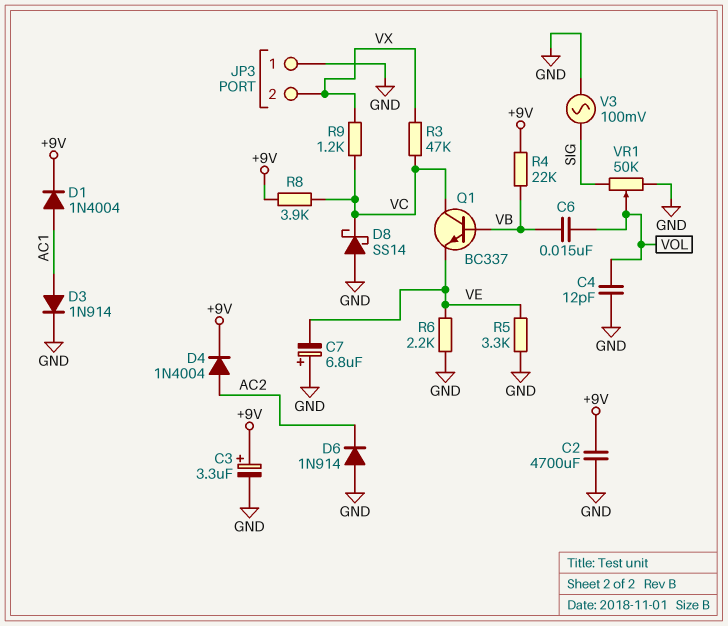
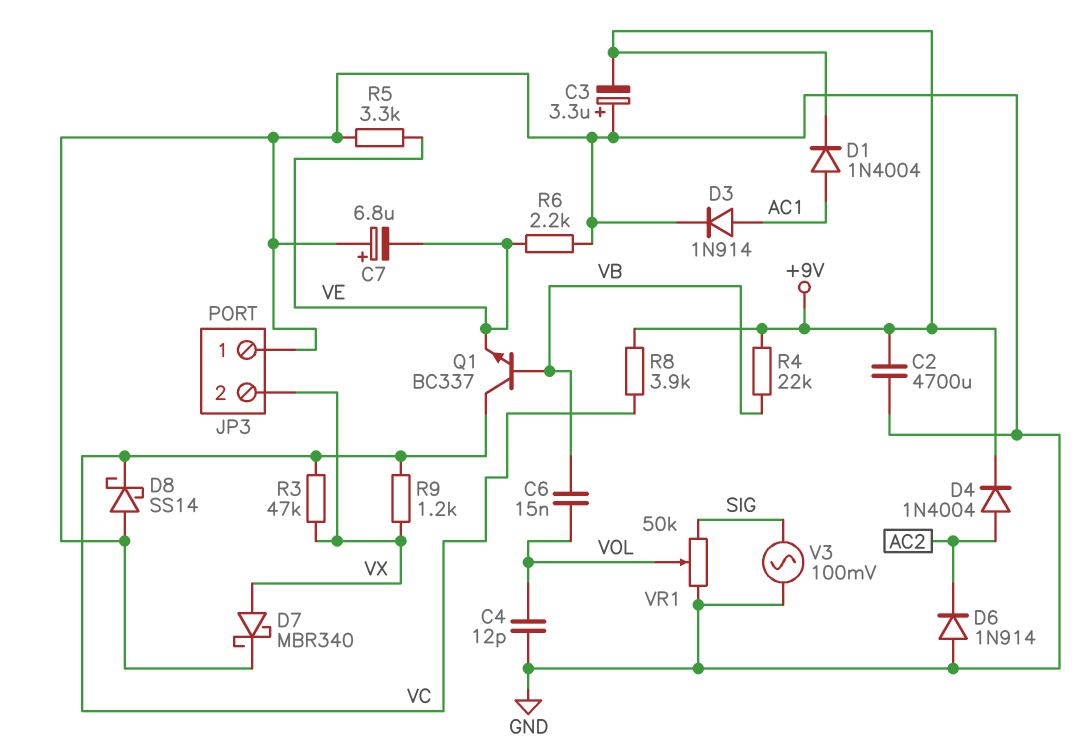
C3: 3.3uF (plus +9V, minus GND) -> 3.3uF (plus GND, minus +9V)
D7: none -> schottky MBR340 (A VX, K GND)

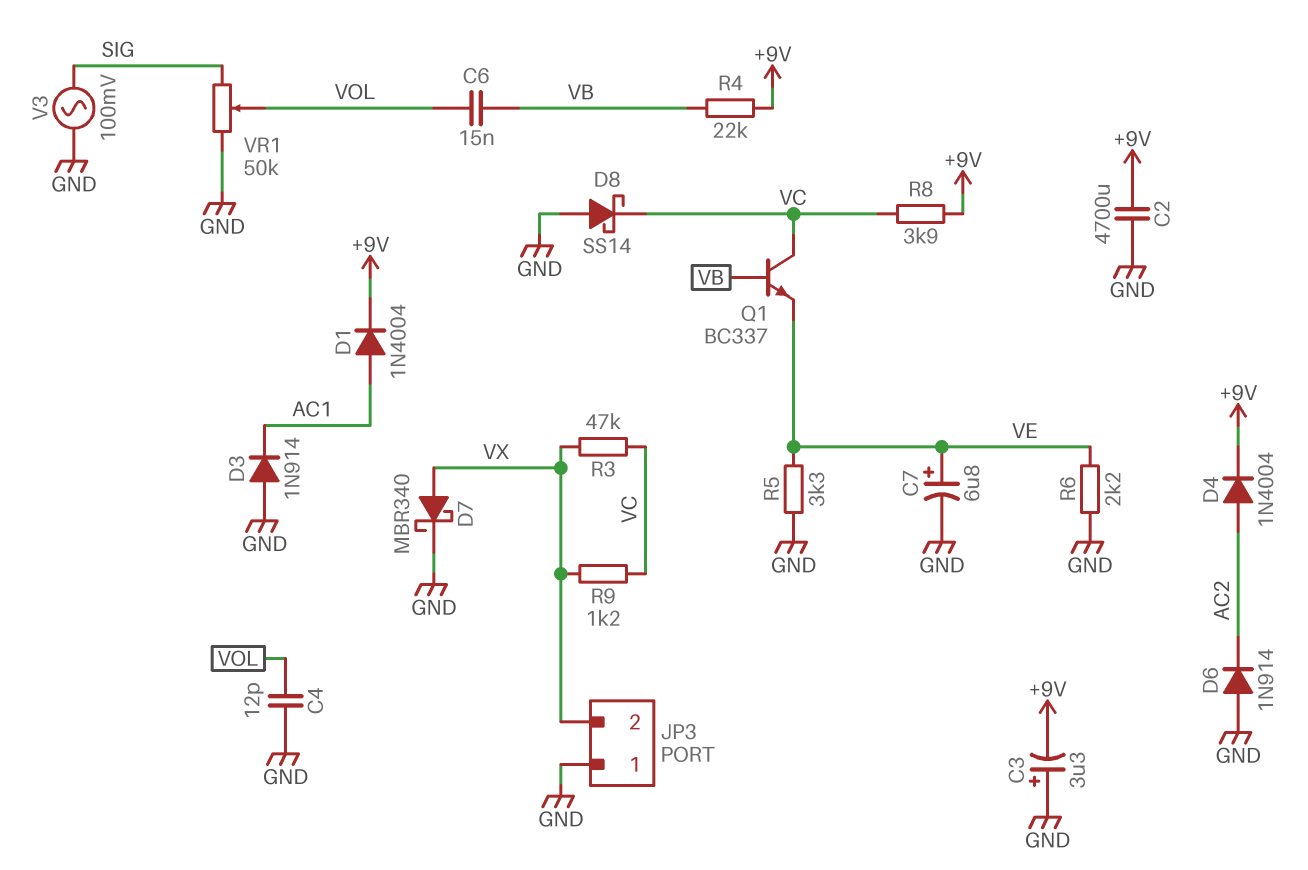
C7: 6.8uF (plus GND, minus VE) -> 6.8uF (plus VE, minus GND)
D3: diode 1N914 (A AC1, K GND) -> diode 1N914 (A GND, K AC1)

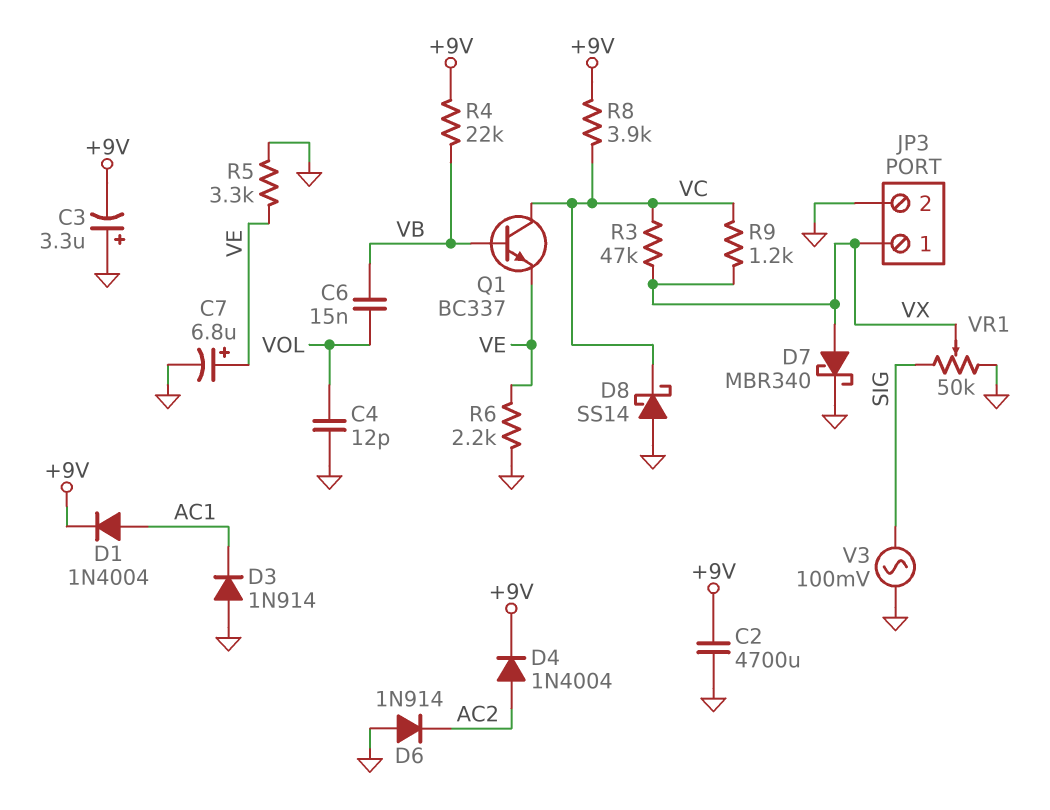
JP3 pin 1: GND -> VX
JP3 pin 2: VX -> GND
VR1: 50k (GND, SIG, wiper VOL) -> 50k (GND, SIG, wiper VX)

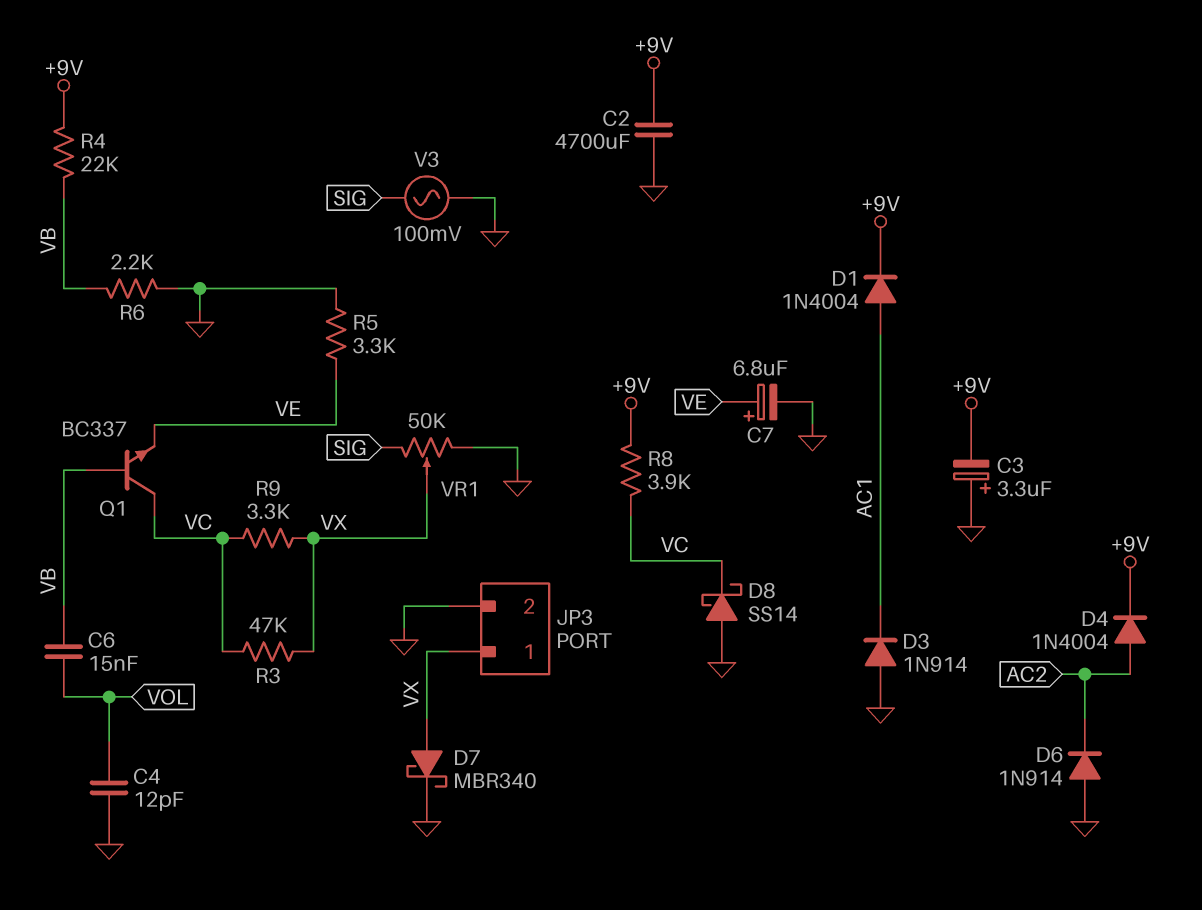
R6: 2.2k (GND, VE) -> 2.2k (GND, VB)
R9: 1.2k (VC, VX) -> 3.3k (VC, VX)

